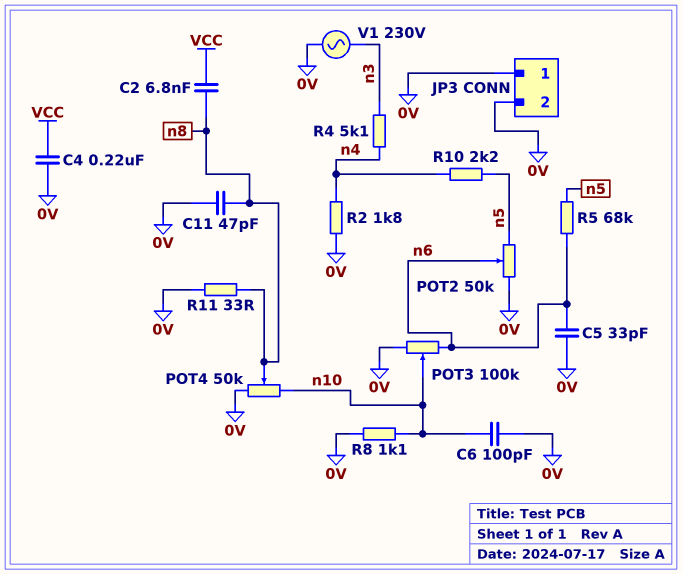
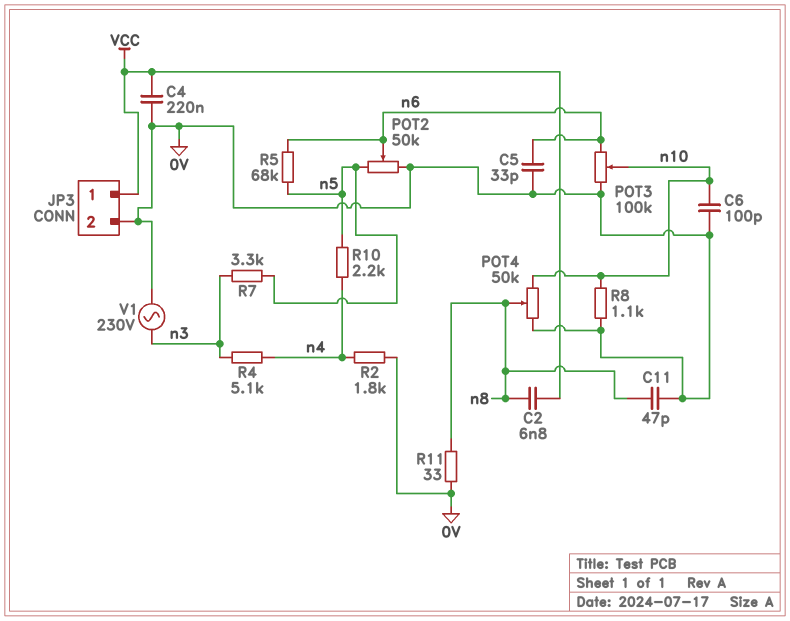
JP3 pin 1: 0V -> VCC
R7: none -> 3.3k (n3, n5)

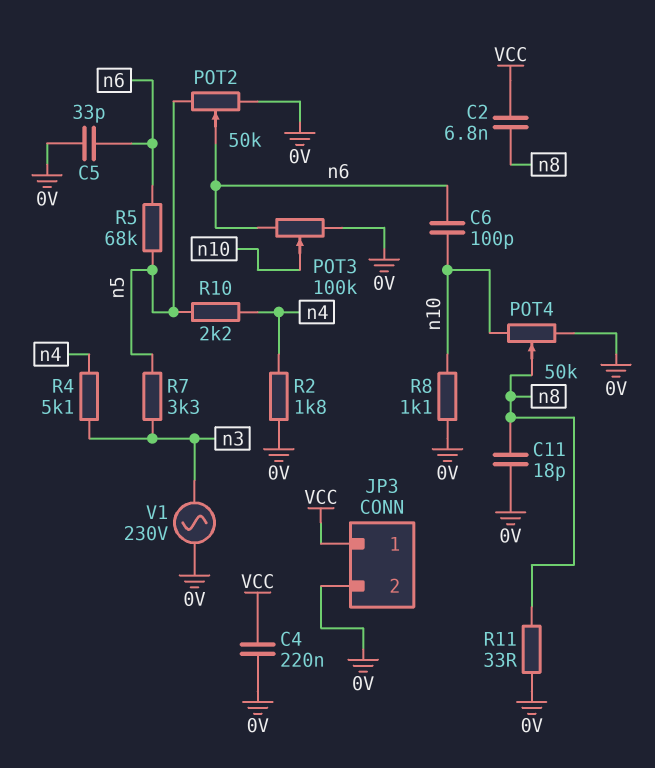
C6: 100pF (0V, n10) -> 100pF (n6, n10)
C11: 47pF (0V, n8) -> 18pF (0V, n8)

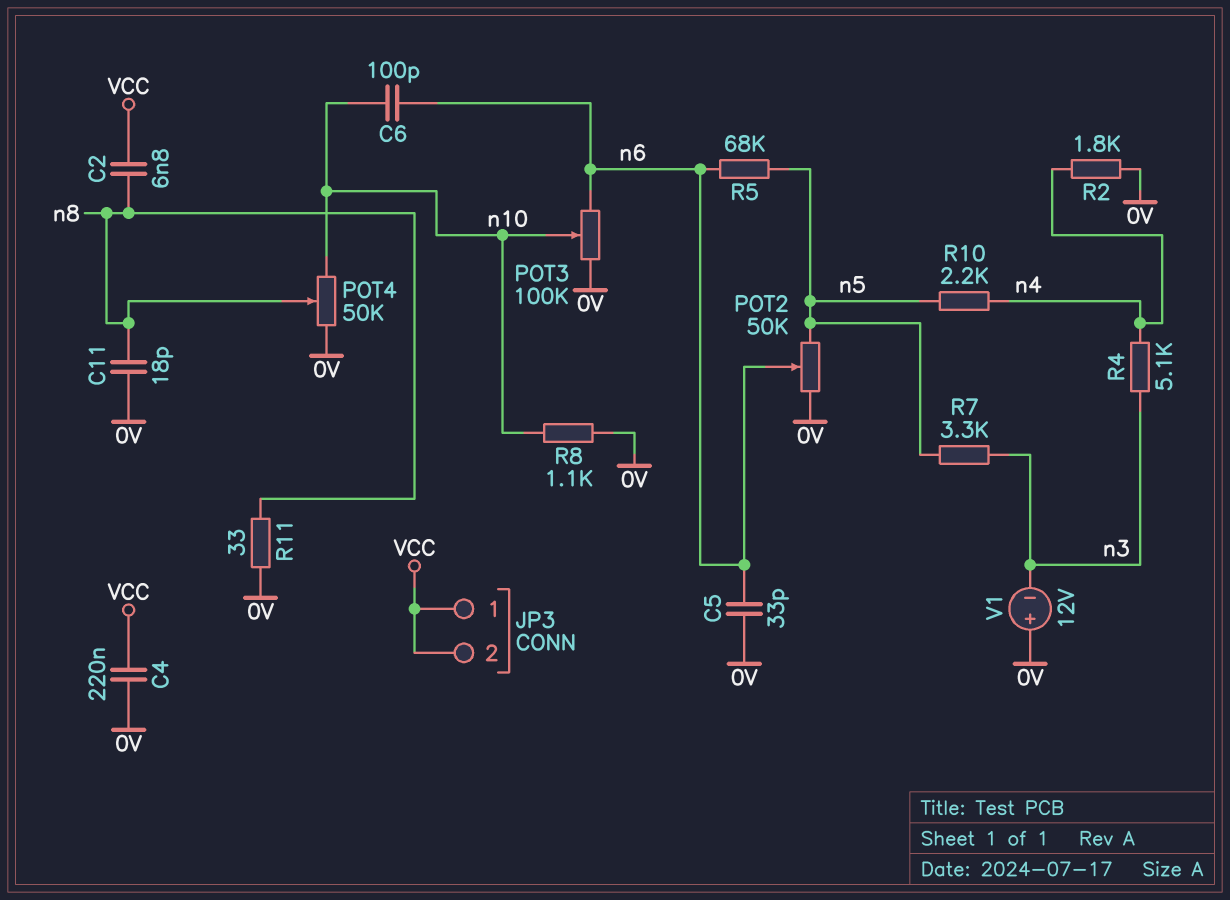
JP3 pin 2: 0V -> VCC
V1: AC 230V (0V, n3) -> 12V (plus 0V, minus n3)

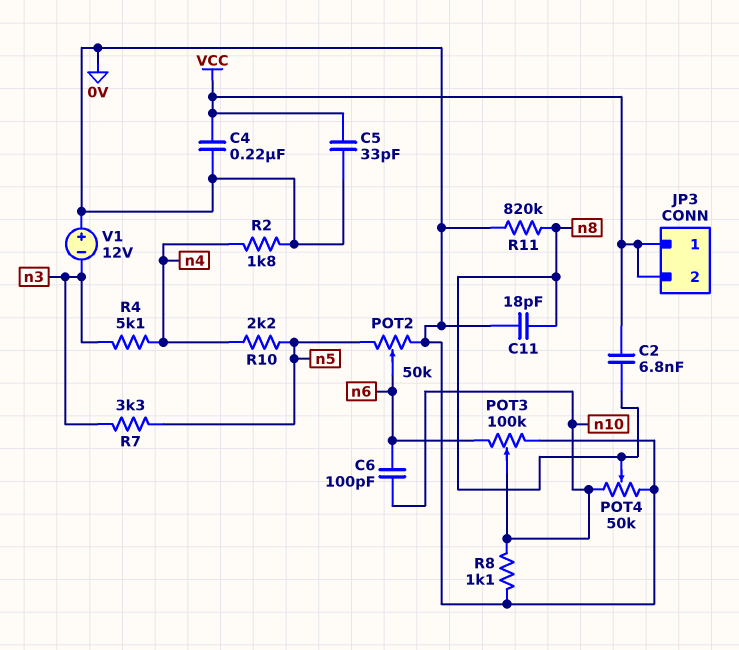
C5: 33pF (0V, n6) -> 33pF (0V, VCC)
R5: 68k (n5, n6) -> none
R11: 33 (0V, n8) -> 820k (0V, n8)

